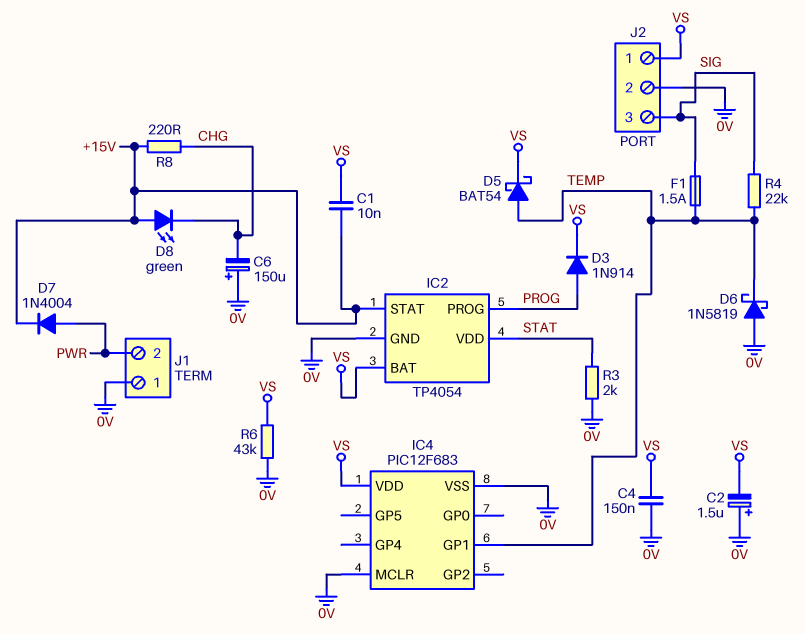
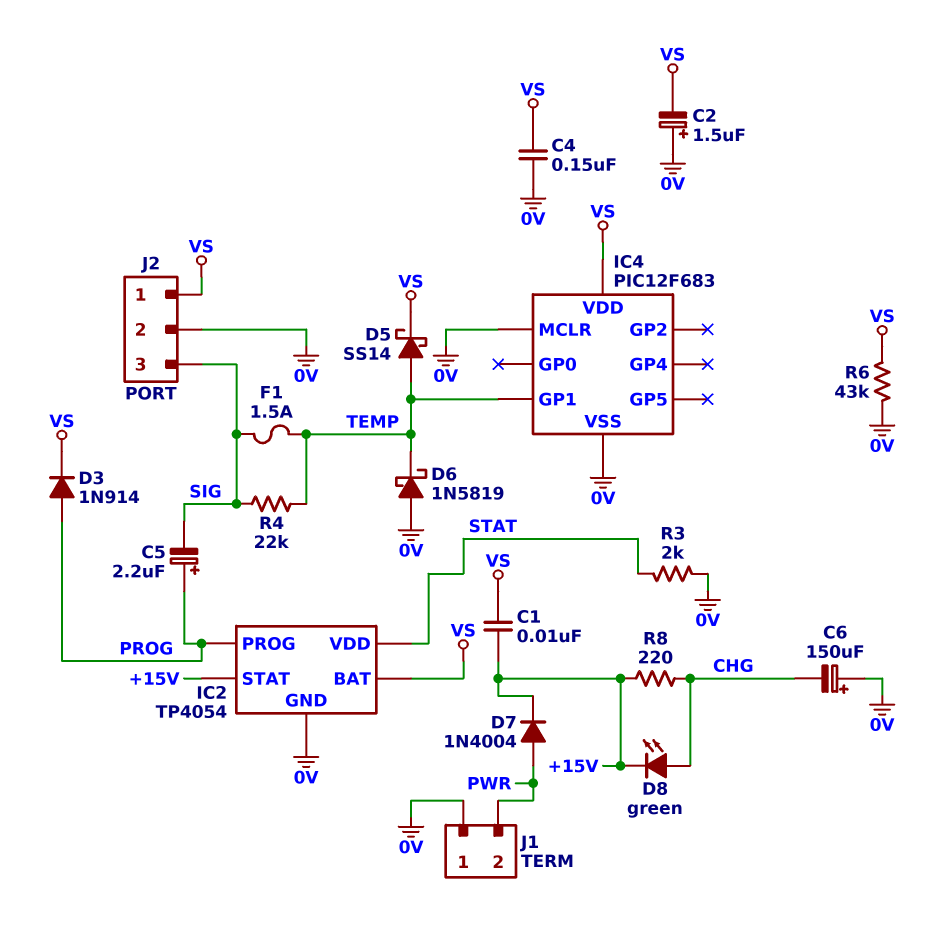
C5: none -> 2.2uF (plus PROG, minus SIG)
D5: schottky BAT54 (A TEMP, K VS) -> schottky SS14 (A TEMP, K VS)
D8: LED green (A +15V, K CHG) -> LED green (A CHG, K +15V)

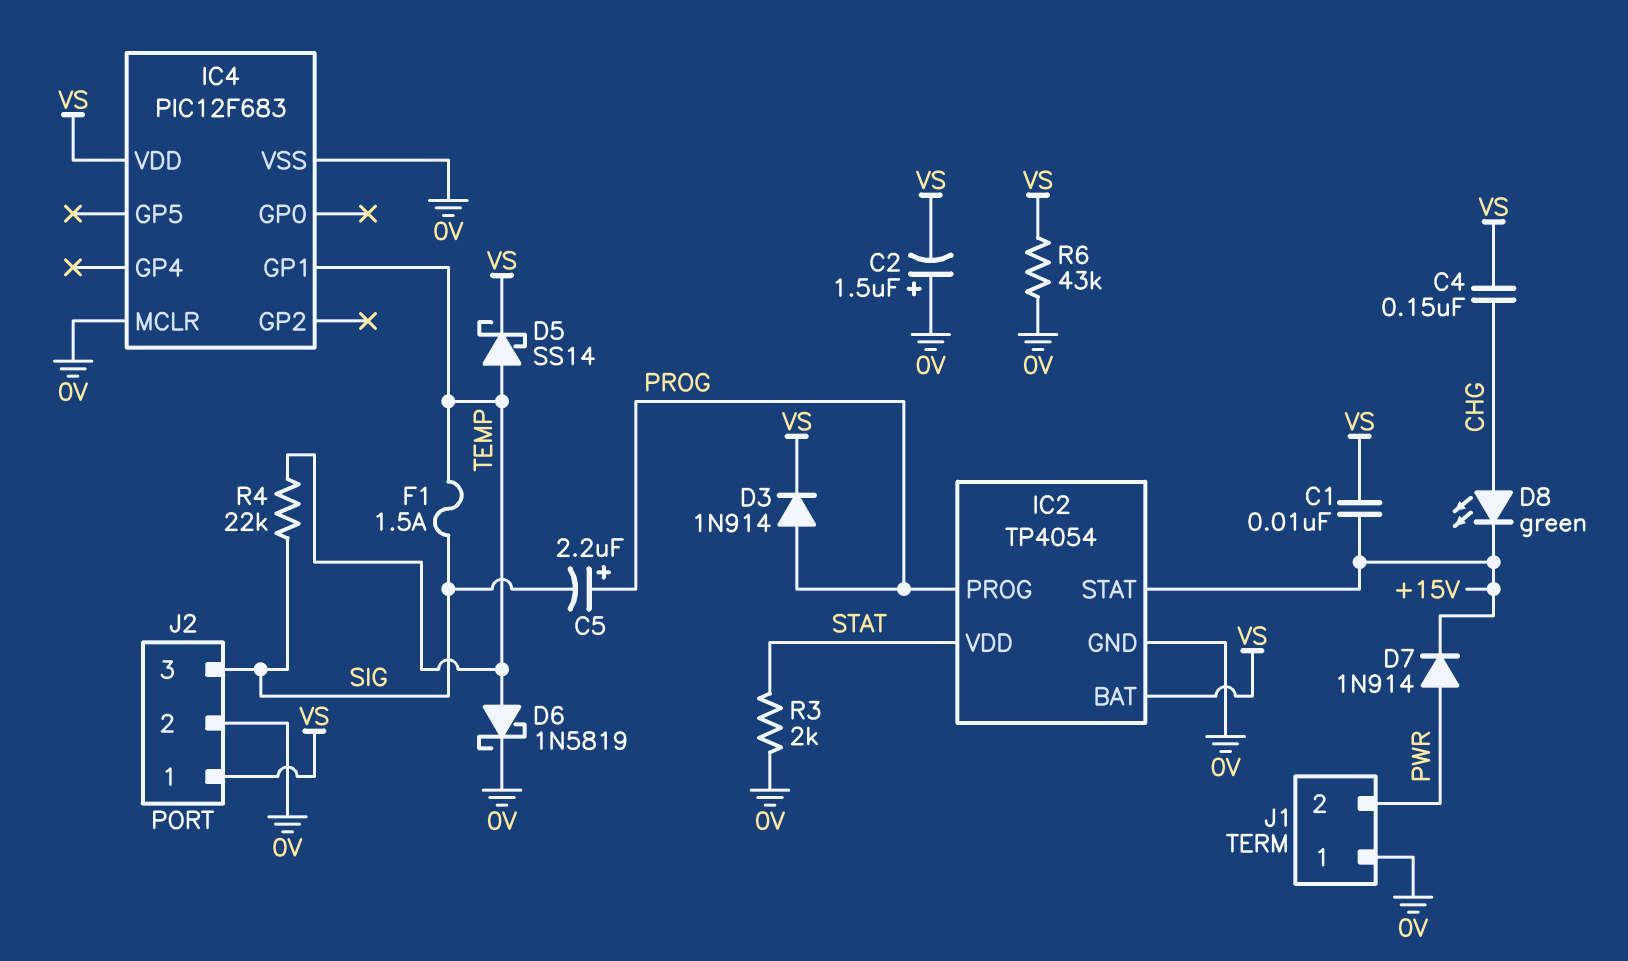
C4: 150nF (0V, VS) -> 150nF (CHG, VS)
C6: 150uF (plus 0V, minus CHG) -> none
D6: schottky 1N5819 (A 0V, K TEMP) -> schottky 1N5819 (A TEMP, K 0V)
D7: diode 1N4004 (A PWR, K +15V) -> diode 1N914 (A PWR, K +15V)
R8: 220 (+15V, CHG) -> none

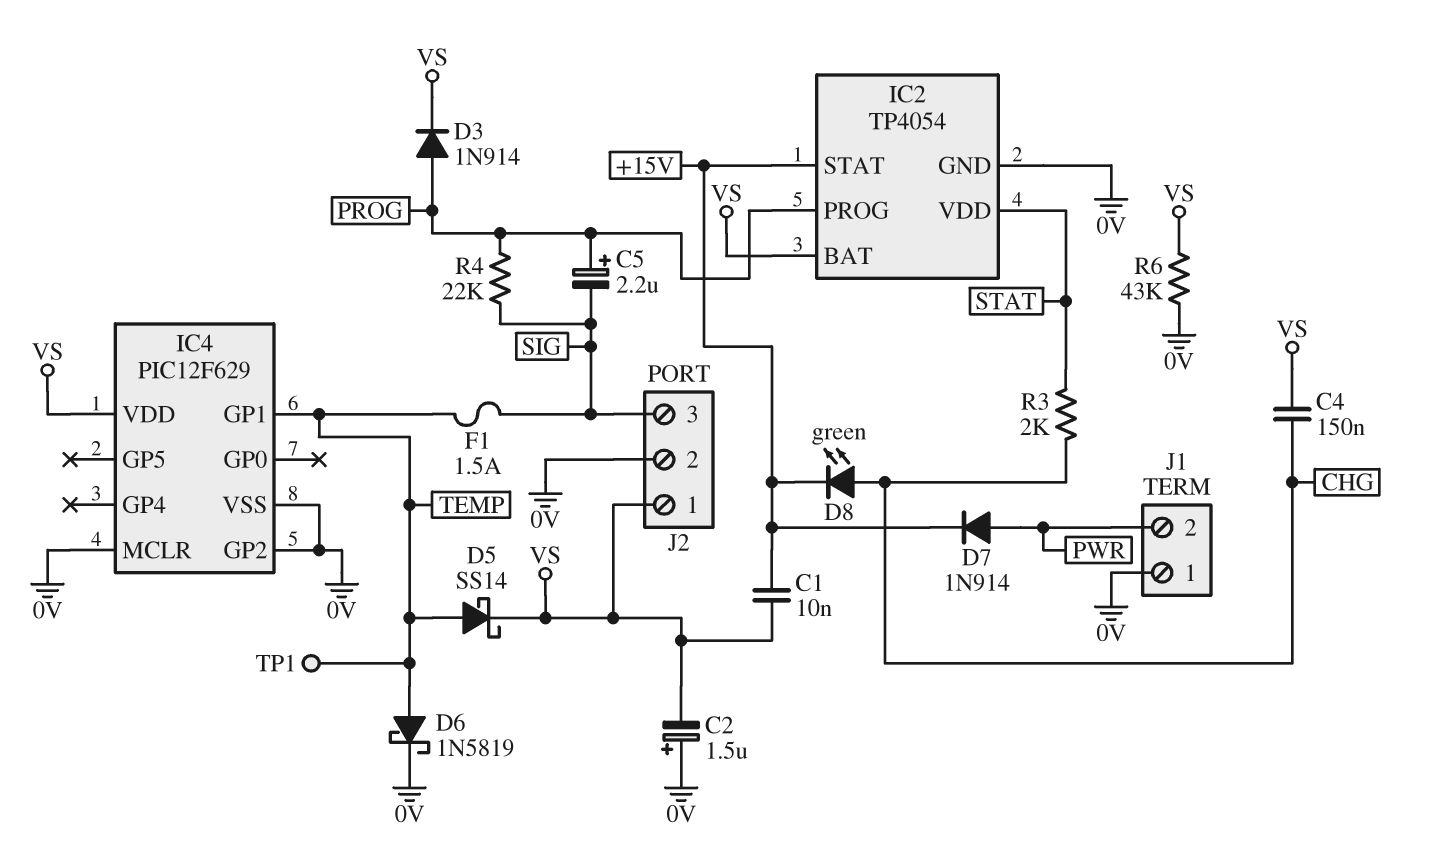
IC4: PIC12F683 -> PIC12F629
IC4 pin GP2: none -> 0V
R3: 2k (0V, STAT) -> 2k (CHG, STAT)
R4: 22k (SIG, TEMP) -> 22k (PROG, SIG)
TP1: none -> test point (TEMP)

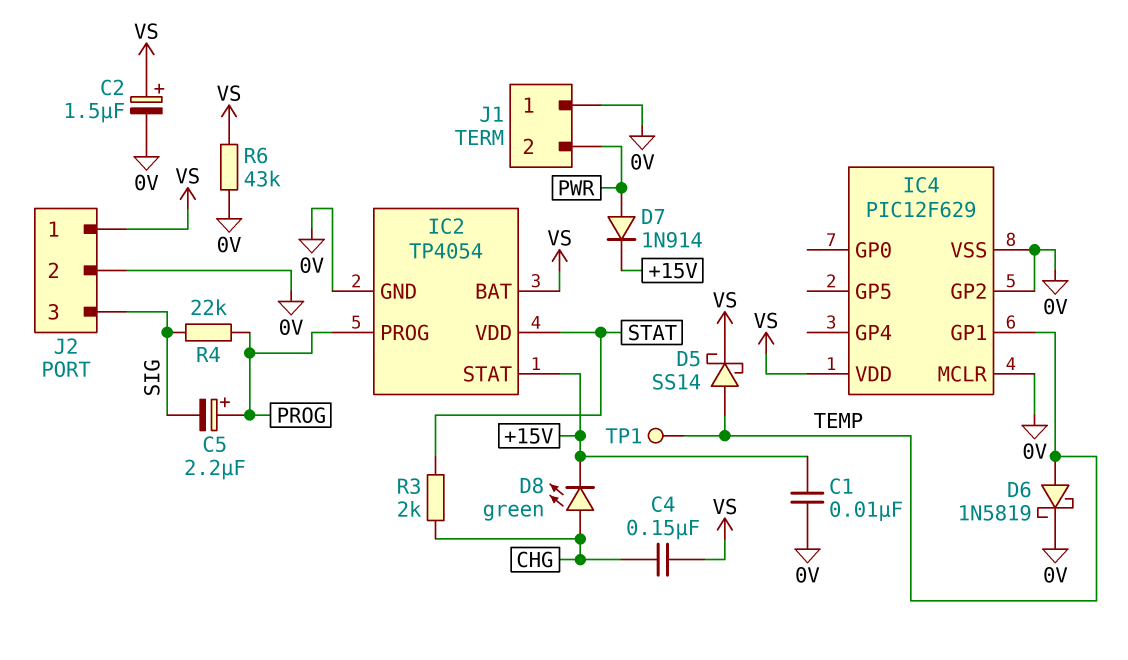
C1: 10nF (+15V, VS) -> 10nF (+15V, 0V)
C2: 1.5uF (plus 0V, minus VS) -> 1.5uF (plus VS, minus 0V)
D3: diode 1N914 (A PROG, K VS) -> none
F1: 1.5A (SIG, TEMP) -> none

